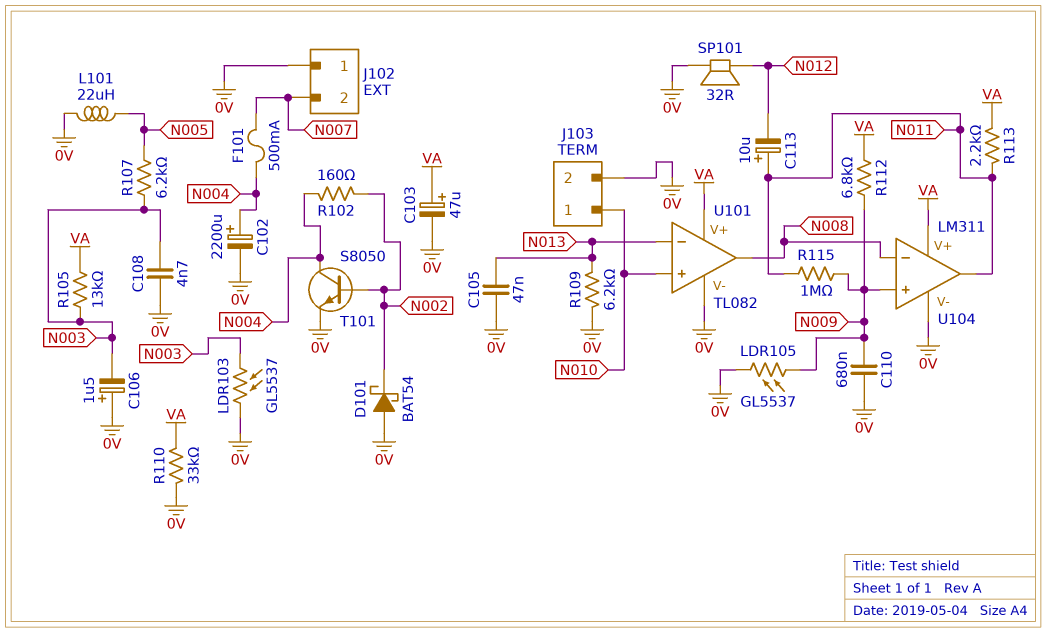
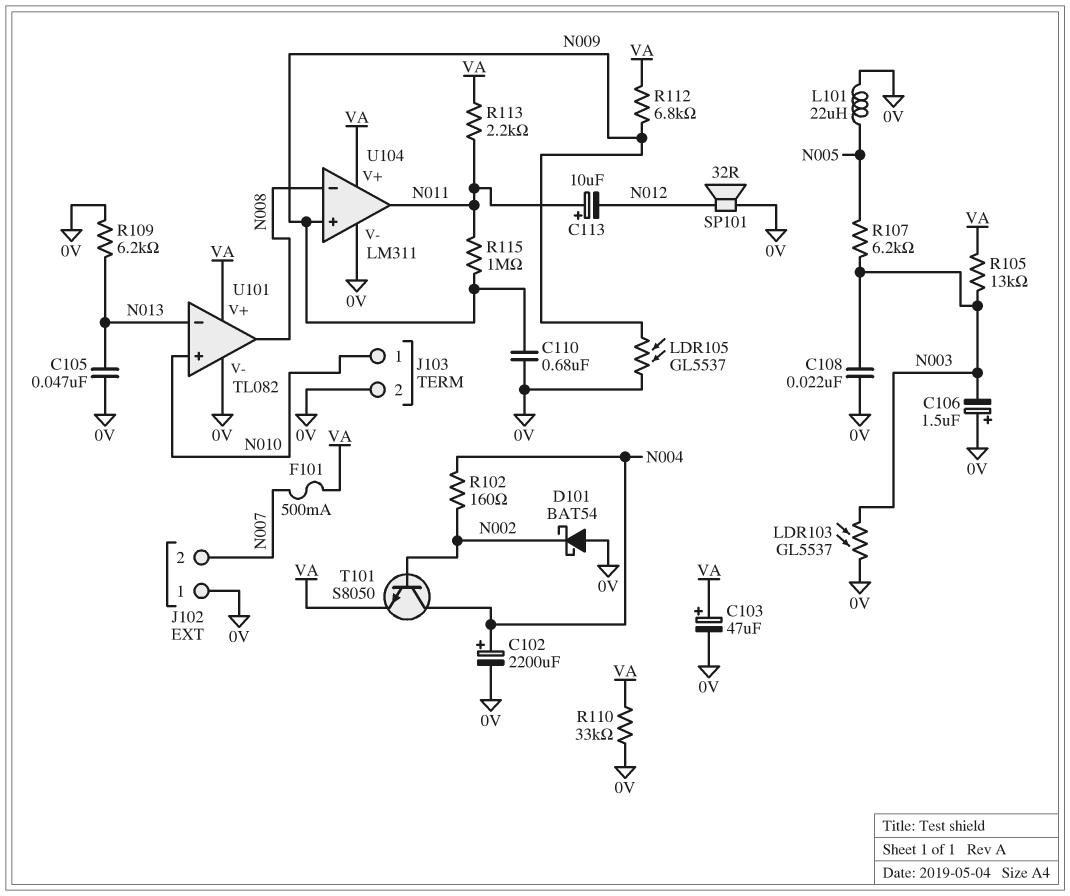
C108: 4.7nF (0V, N003) -> 22nF (0V, N003)
F101: 500mA (N004, N007) -> 500mA (N007, VA)
T101: NPN S8050 (B N002, C N004, E 0V) -> NPN S8050 (B N002, C N004, E VA)

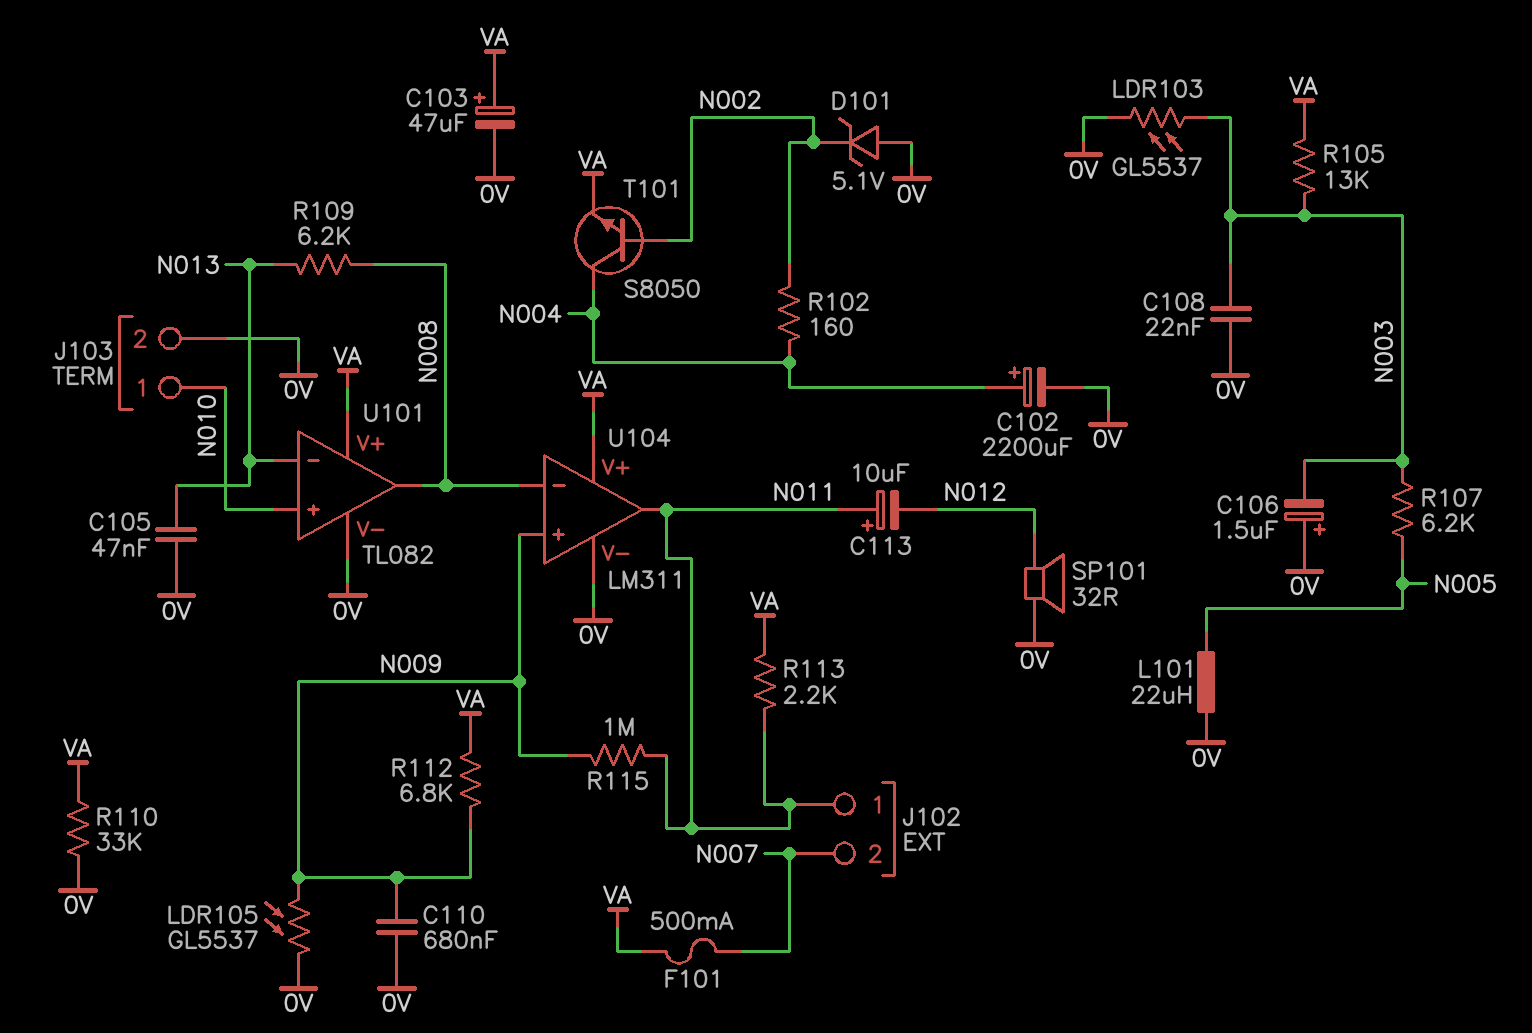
D101: schottky BAT54 (A 0V, K N002) -> zener 5.1V (A 0V, K N002)
J102 pin 1: 0V -> N011
R109: 6.2k (0V, N013) -> 6.2k (N008, N013)

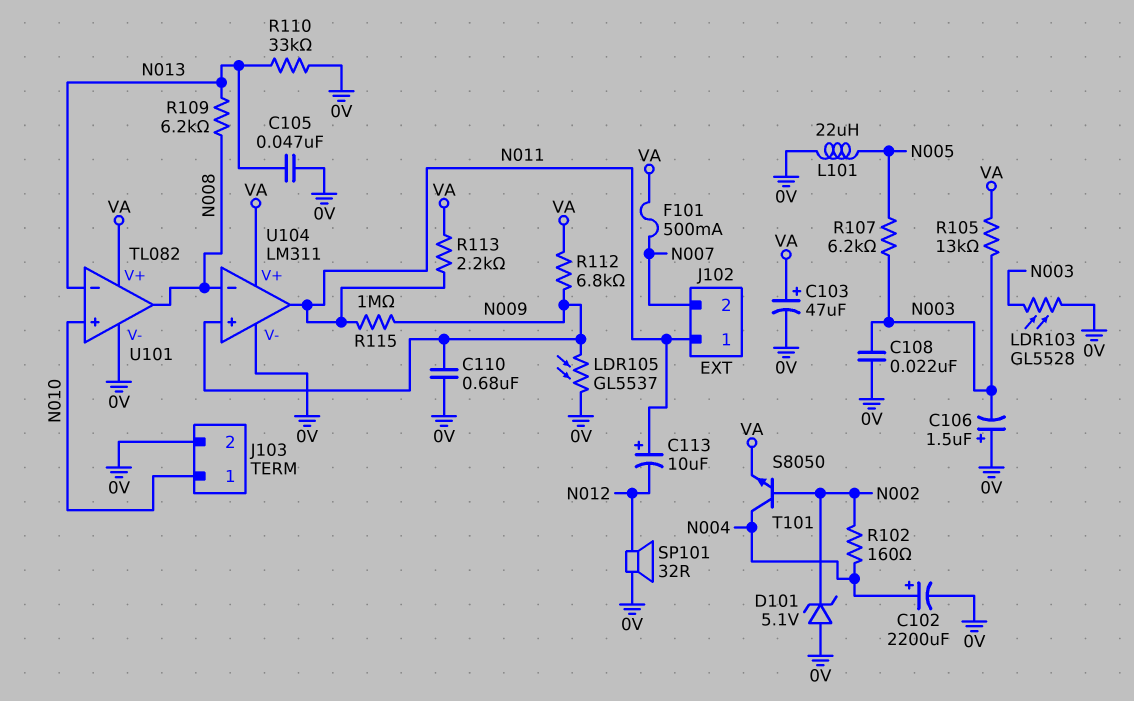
LDR103: GL5537 (0V, N003) -> GL5528 (0V, N003)
R110: 33k (0V, VA) -> 33k (0V, N013)

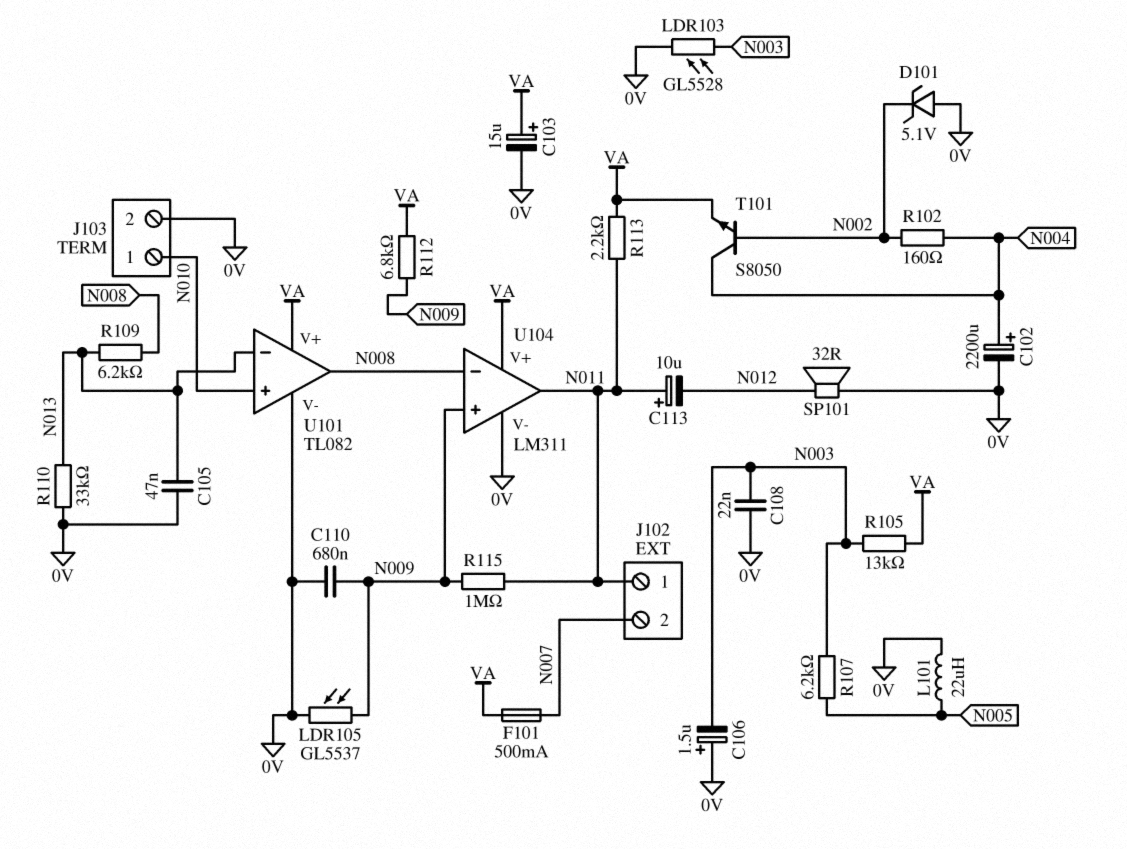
C103: 47uF (plus VA, minus 0V) -> 15uF (plus VA, minus 0V)

